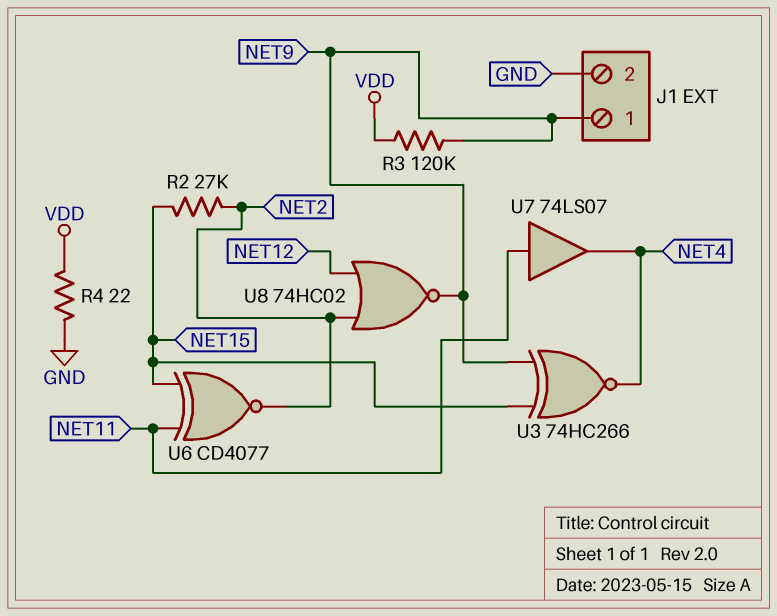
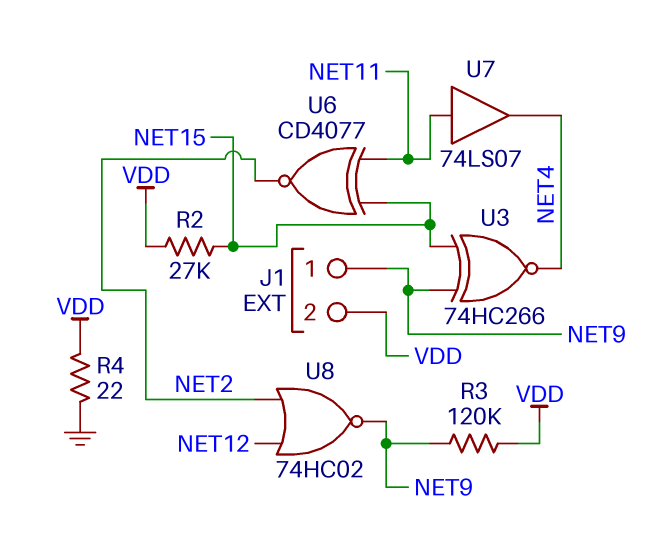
J1 pin 2: GND -> VDD
R2: 27k (NET2, NET15) -> 27k (NET15, VDD)

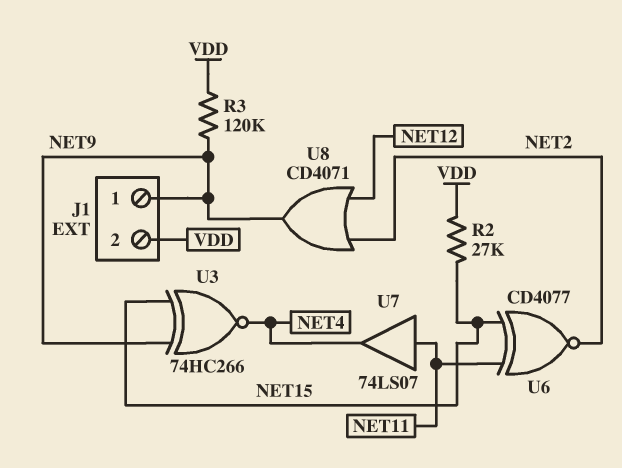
R4: 22 (GND, VDD) -> none
U8: NOR 74HC02 (in NET2, in NET12, out NET9) -> OR CD4071 (in NET2, in NET12, out NET9)

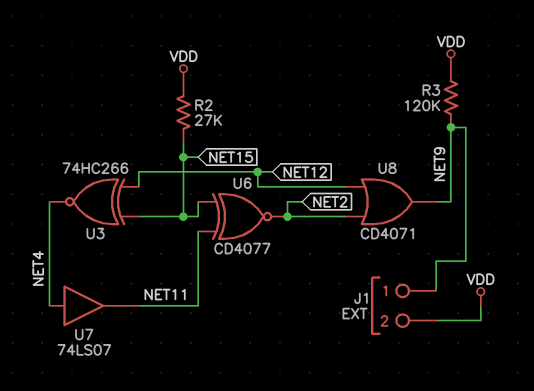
U3: XNOR 74HC266 (in NET9, in NET15, out NET4) -> XNOR 74HC266 (in NET12, in NET15, out NET4)
U7: buffer 74LS07 (in NET11, out NET4) -> buffer 74LS07 (in NET4, out NET11)

